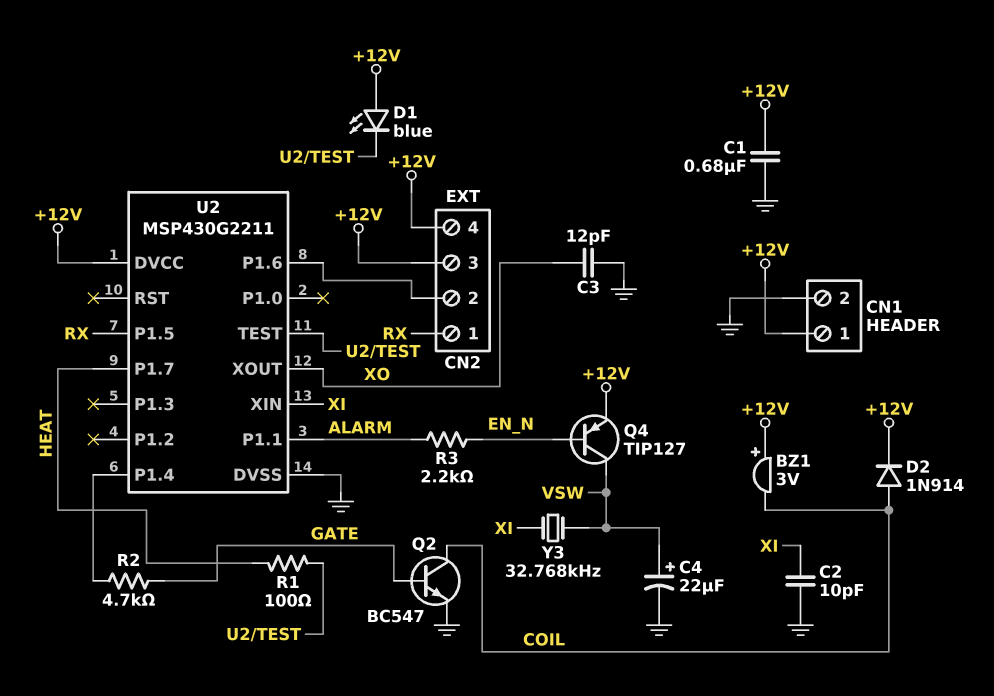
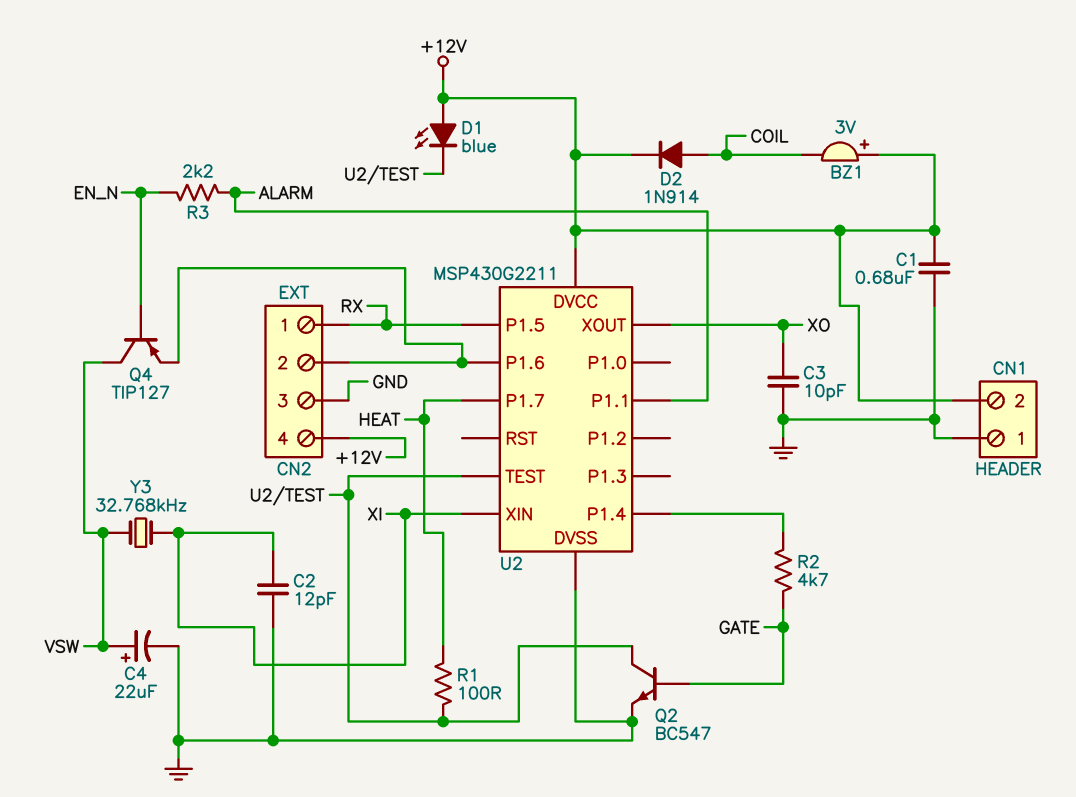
C2: 10pF (GND, XI) -> 12pF (GND, XI)
C3: 12pF (GND, XO) -> 10pF (GND, XO)
CN1 pin 1: +12V -> GND
CN1 pin 2: GND -> +12V
CN2 pin 3: +12V -> GND
Q2: NPN BC547 (B GATE, C COIL, E GND) -> NPN BC547 (B GATE, C U2/TEST, E GND)
Q4: PNP TIP127 (B EN_N, C VSW, E +12V) -> PNP TIP127 (B EN_N, C VSW, E CN2/2)

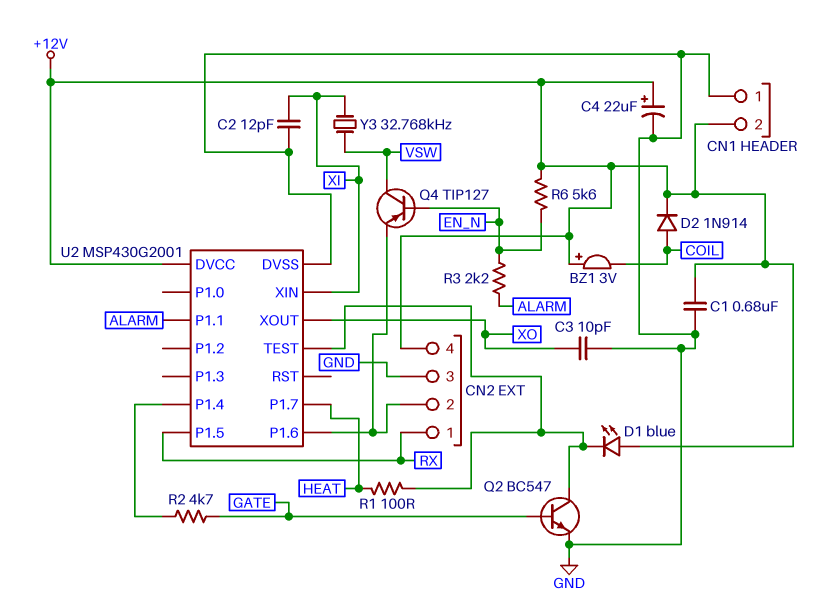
C4: 22uF (plus VSW, minus GND) -> 22uF (plus +12V, minus GND)
R6: none -> 5.6k (+12V, EN_N)
U2: MSP430G2211 -> MSP430G2001

